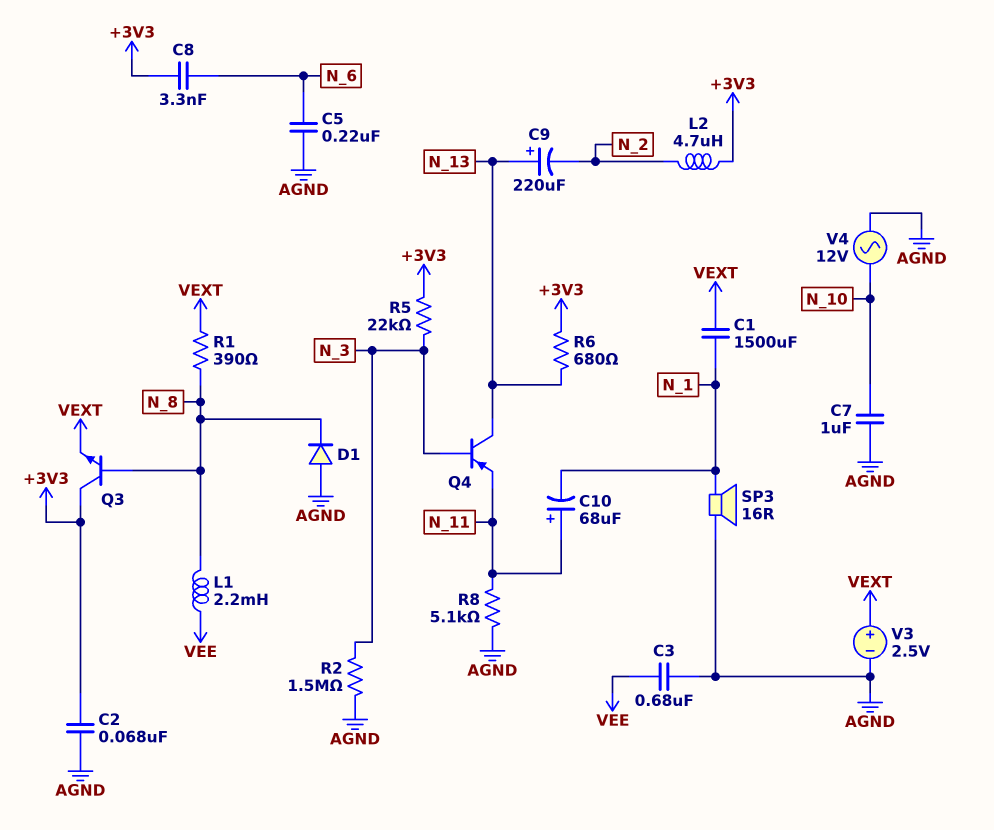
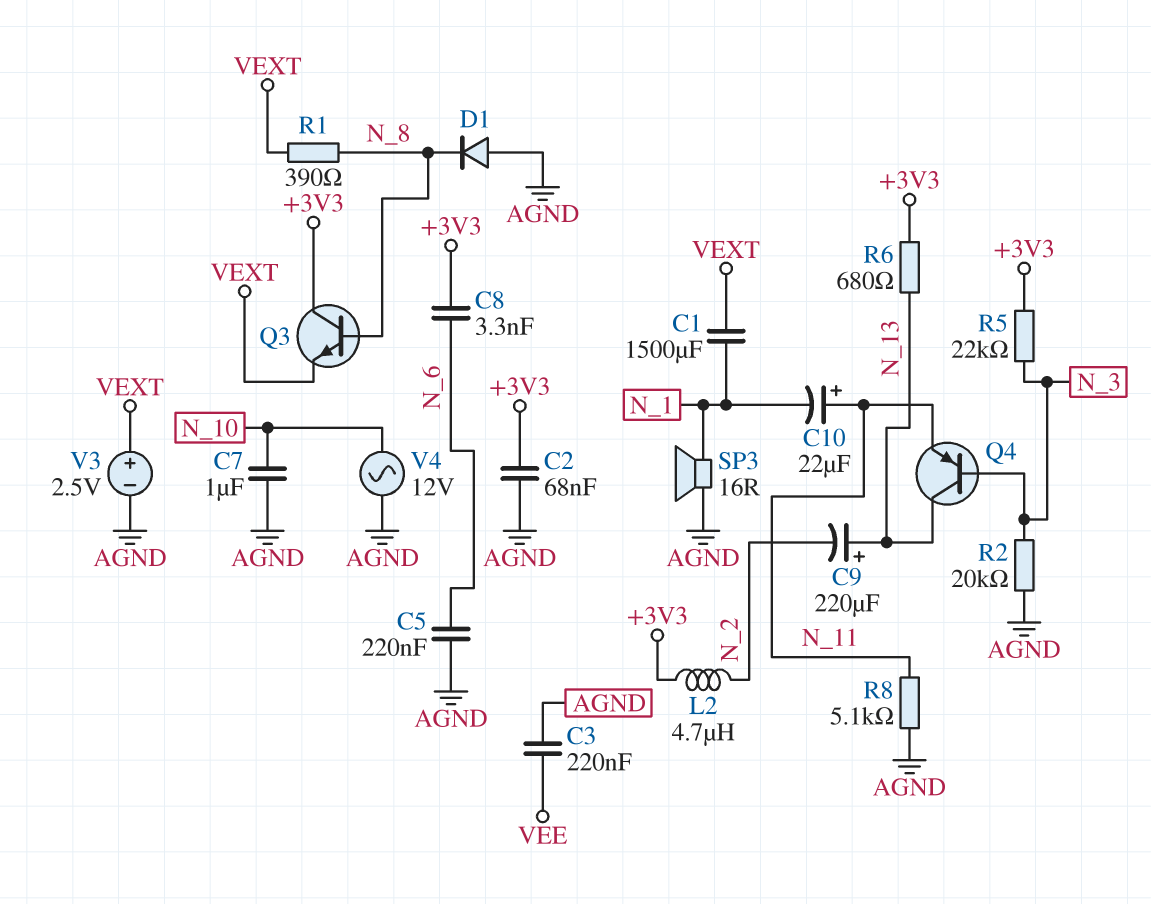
C3: 680nF (AGND, VEE) -> 220nF (AGND, VEE)
C10: 68uF (plus N_11, minus N_1) -> 22uF (plus N_11, minus N_1)
L1: 2.2mH (N_8, VEE) -> none
R2: 1.5M (AGND, N_3) -> 20k (AGND, N_3)

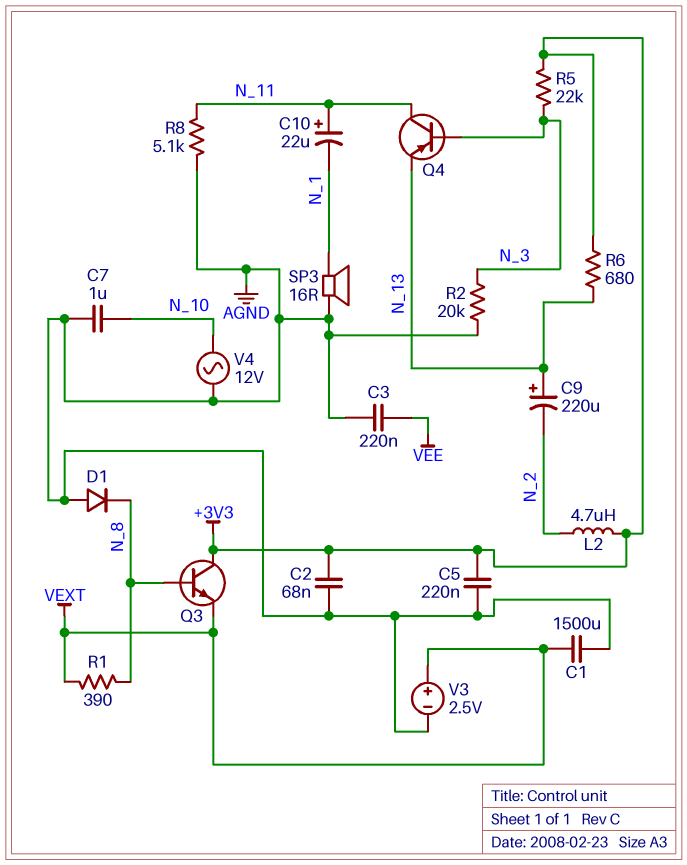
C1: 1500uF (N_1, VEXT) -> 1500uF (AGND, VEXT)
C5: 220nF (AGND, N_6) -> 220nF (+3V3, AGND)
C8: 3.3nF (+3V3, N_6) -> none
Q4: PNP (B N_3, C N_13, E N_11) -> PNP (B N_3, C N_11, E N_13)

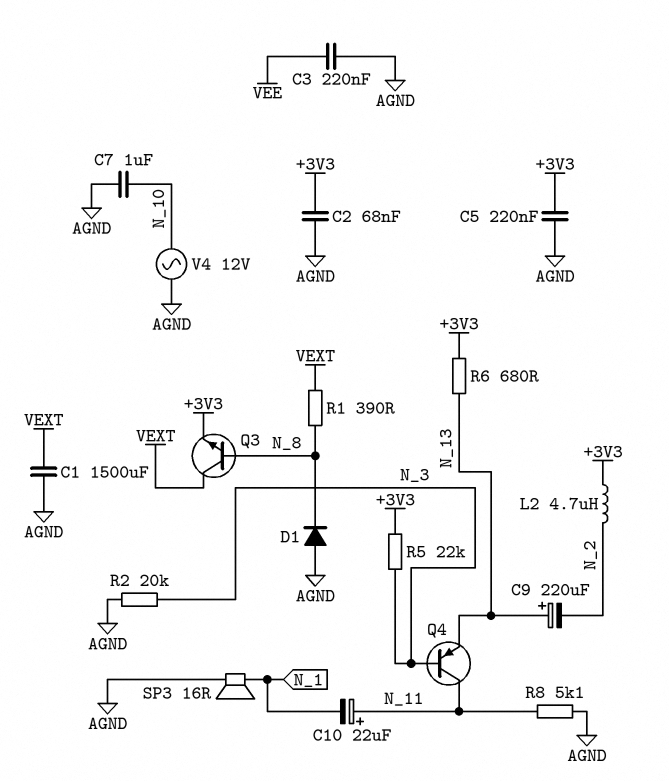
Q3: NPN (B N_8, C +3V3, E VEXT) -> NPN (B N_8, C VEXT, E +3V3)
V3: 2.5V (plus VEXT, minus AGND) -> none

